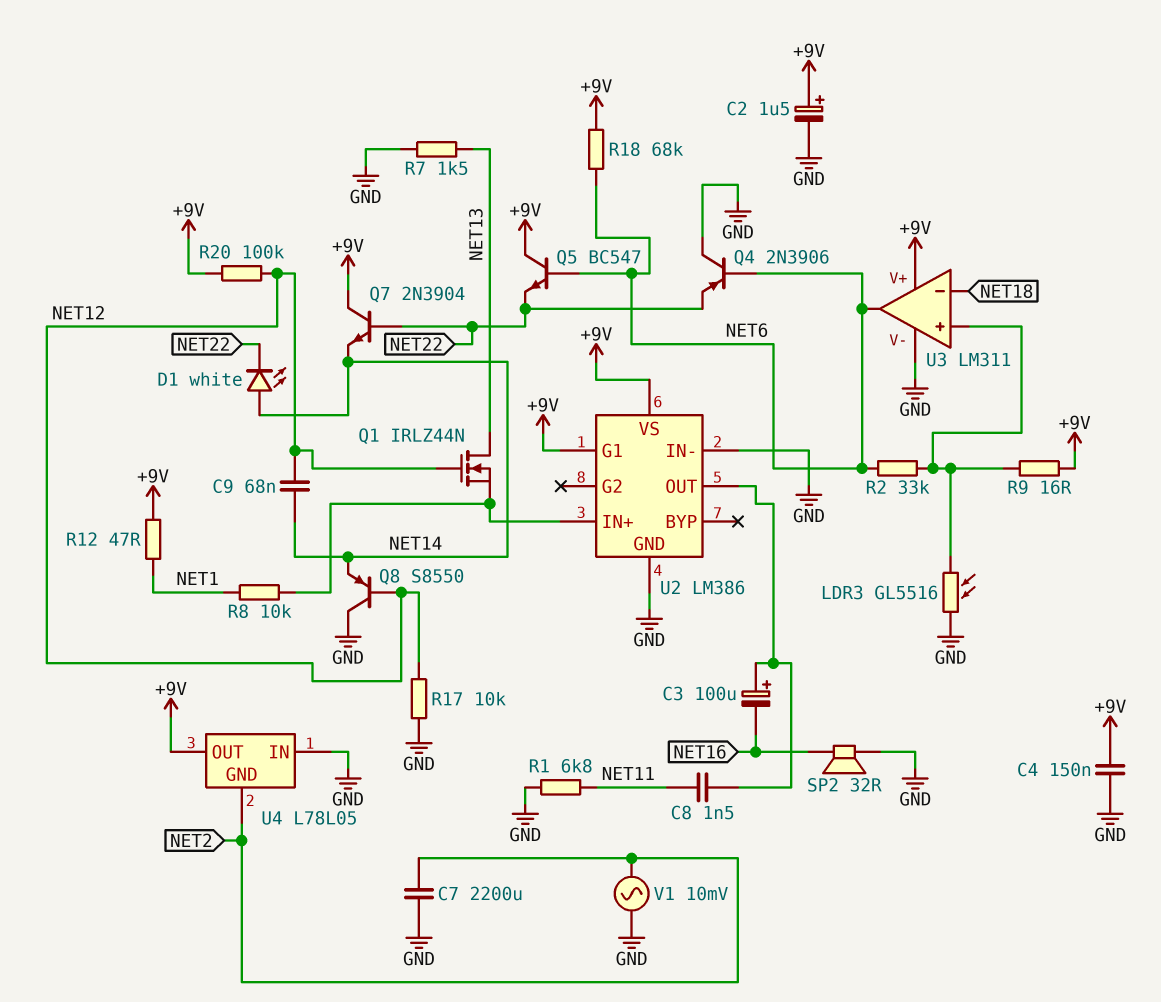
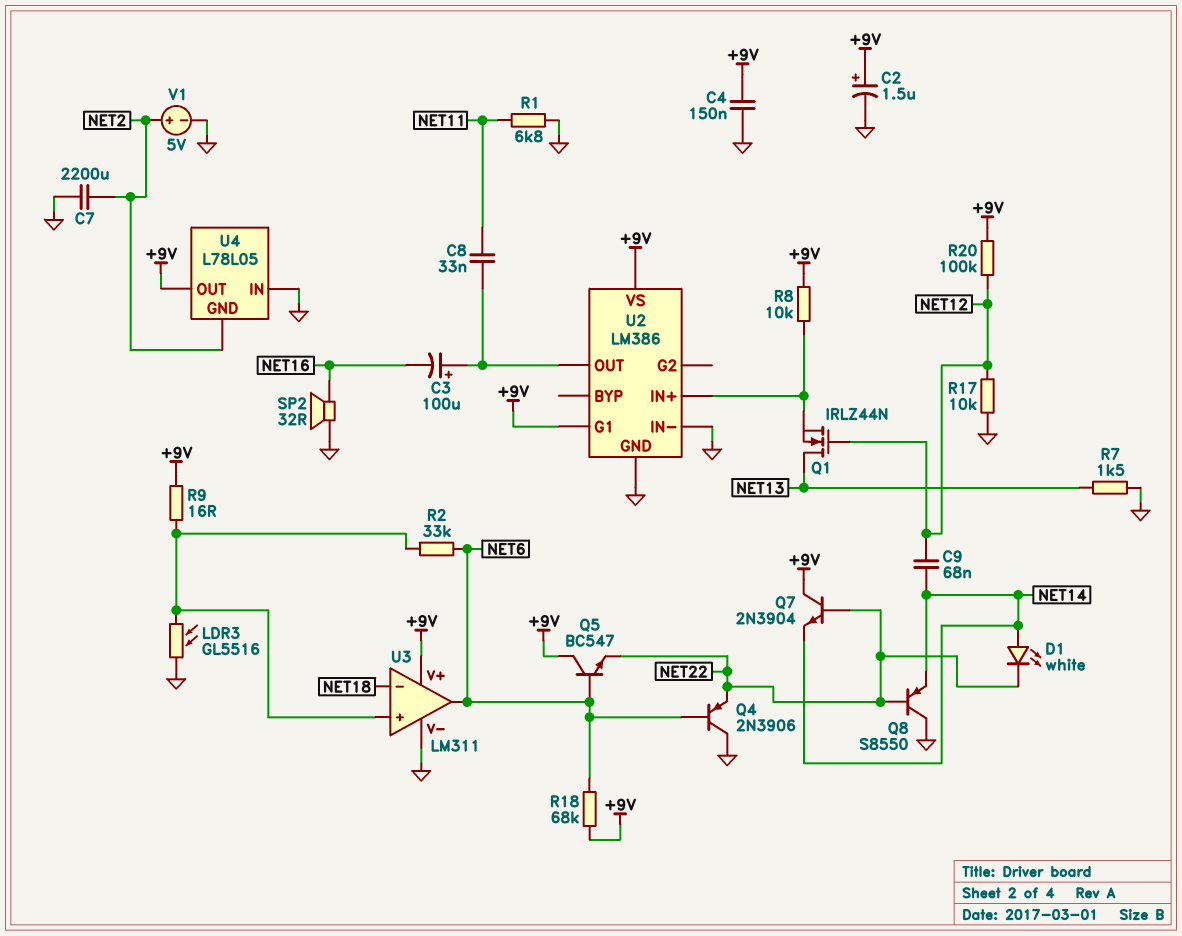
C8: 1.5nF (NET11, U2/OUT) -> 33nF (NET11, U2/OUT)
Q8: PNP S8550 (B NET12, C GND, E NET14) -> PNP S8550 (B NET22, C GND, E NET14)
R8: 10k (NET1, U2/IN+) -> 10k (+9V, U2/IN+)
R12: 47 (+9V, NET1) -> none
V1: AC 10mV (GND, NET2) -> 5V (plus NET2, minus GND)

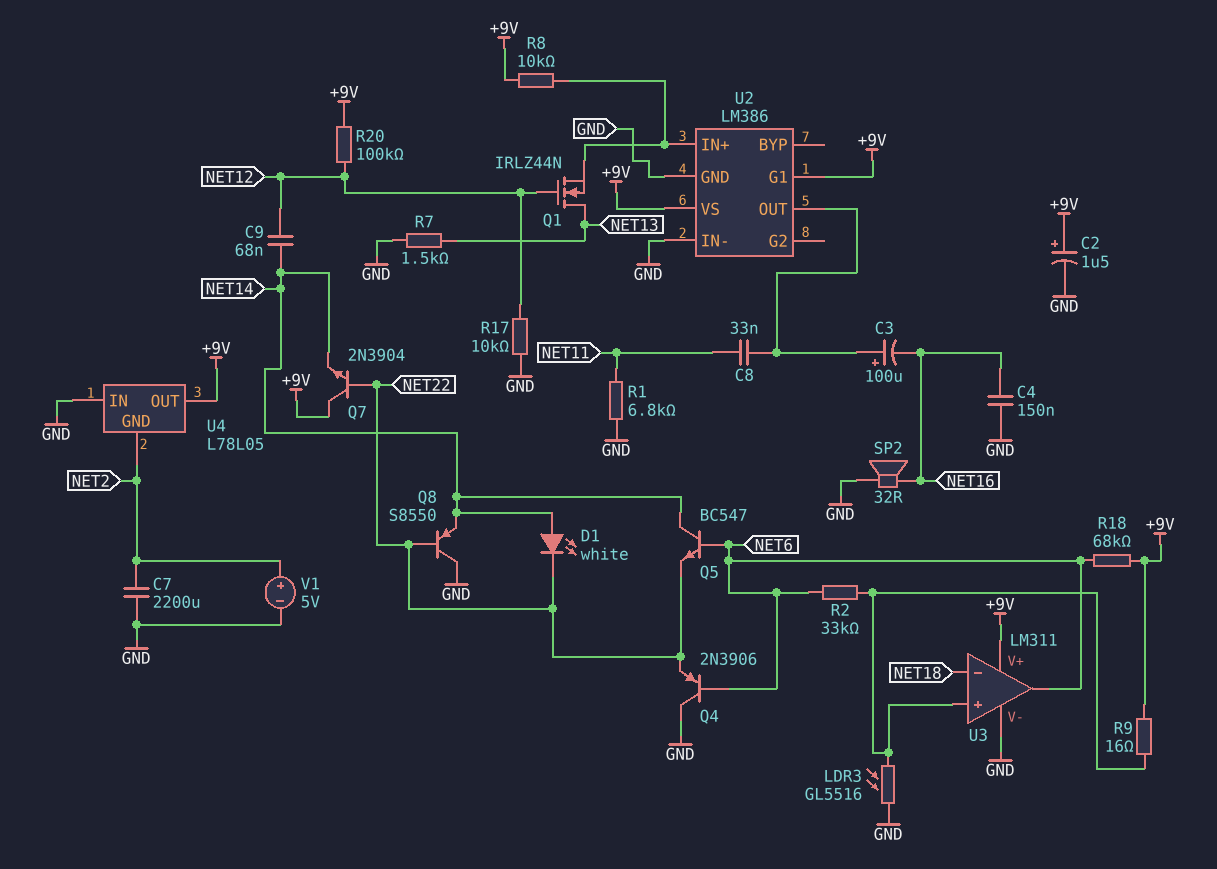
C4: 150nF (+9V, GND) -> 150nF (GND, NET16)
Q5: NPN BC547 (B NET6, C +9V, E NET22) -> NPN BC547 (B NET6, C NET14, E NET22)

